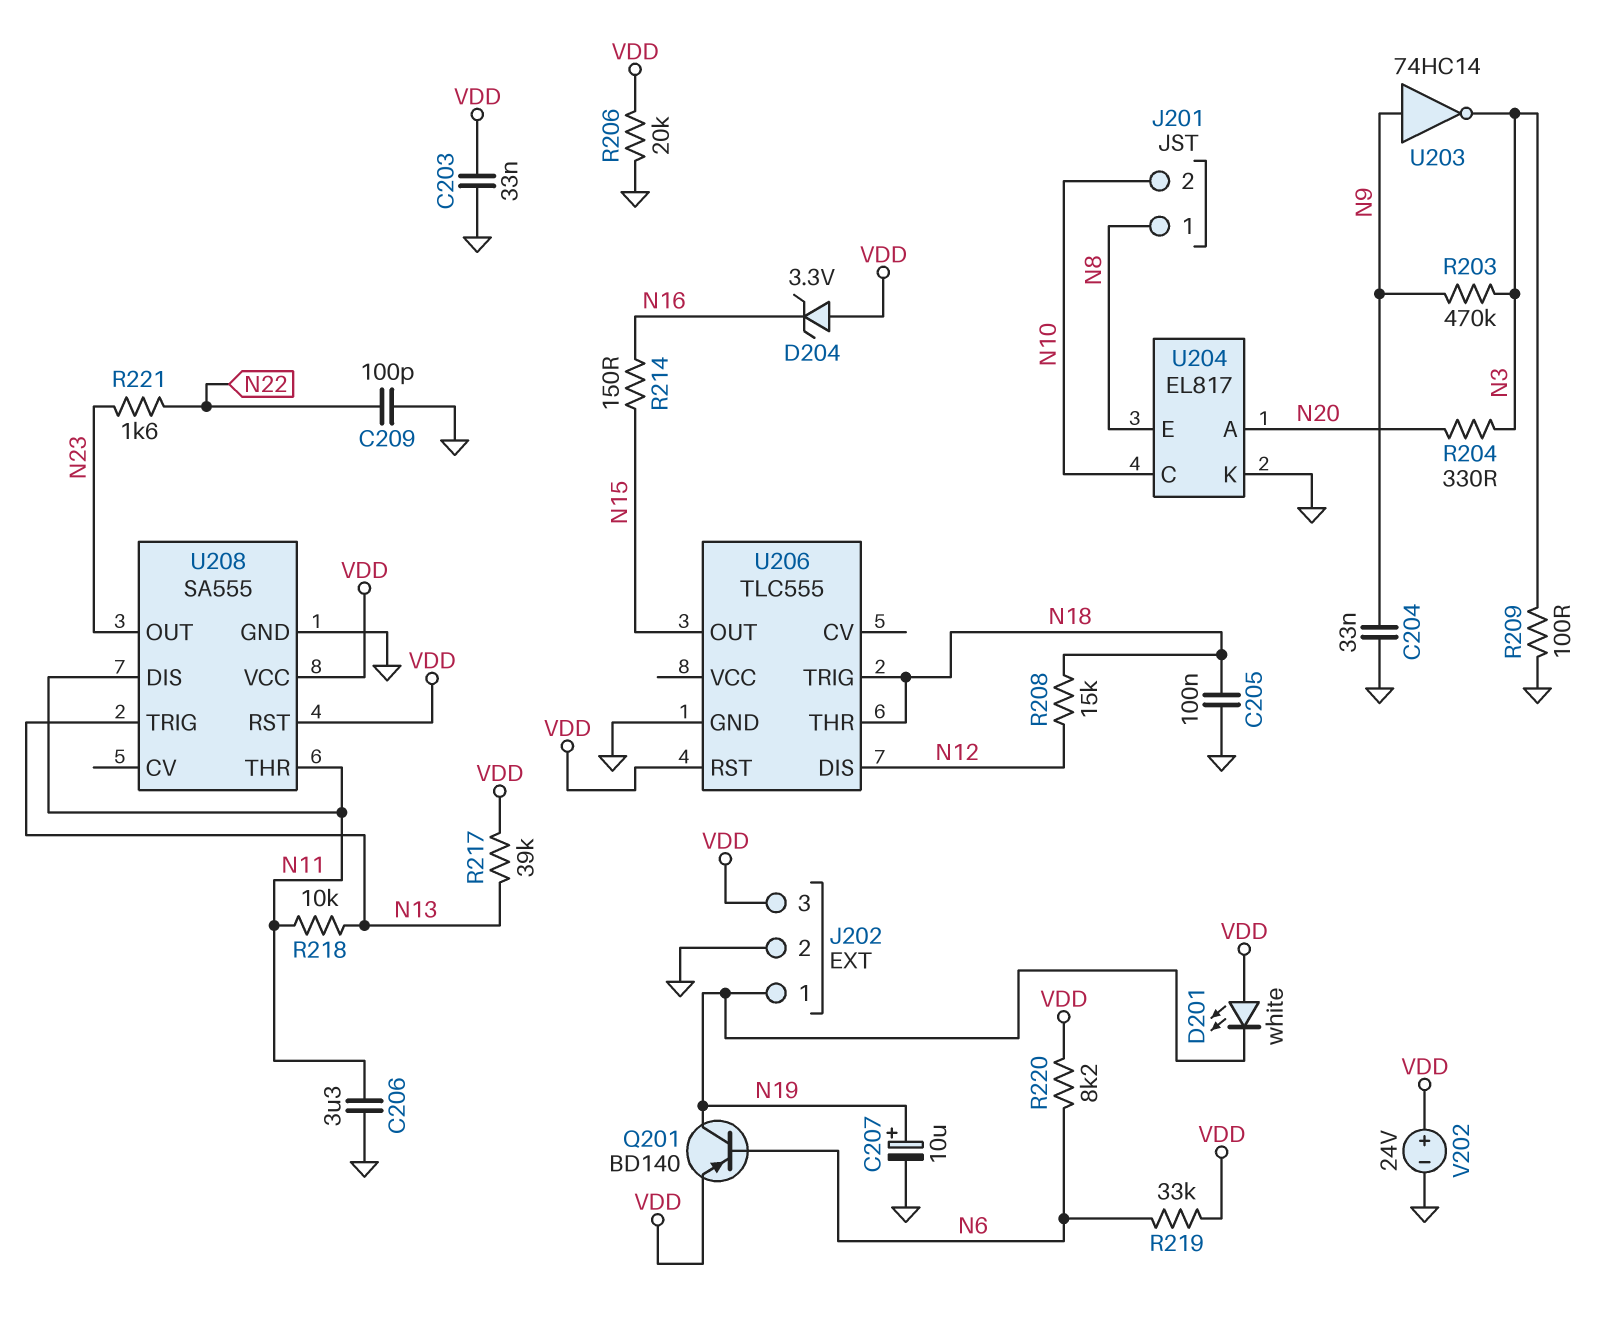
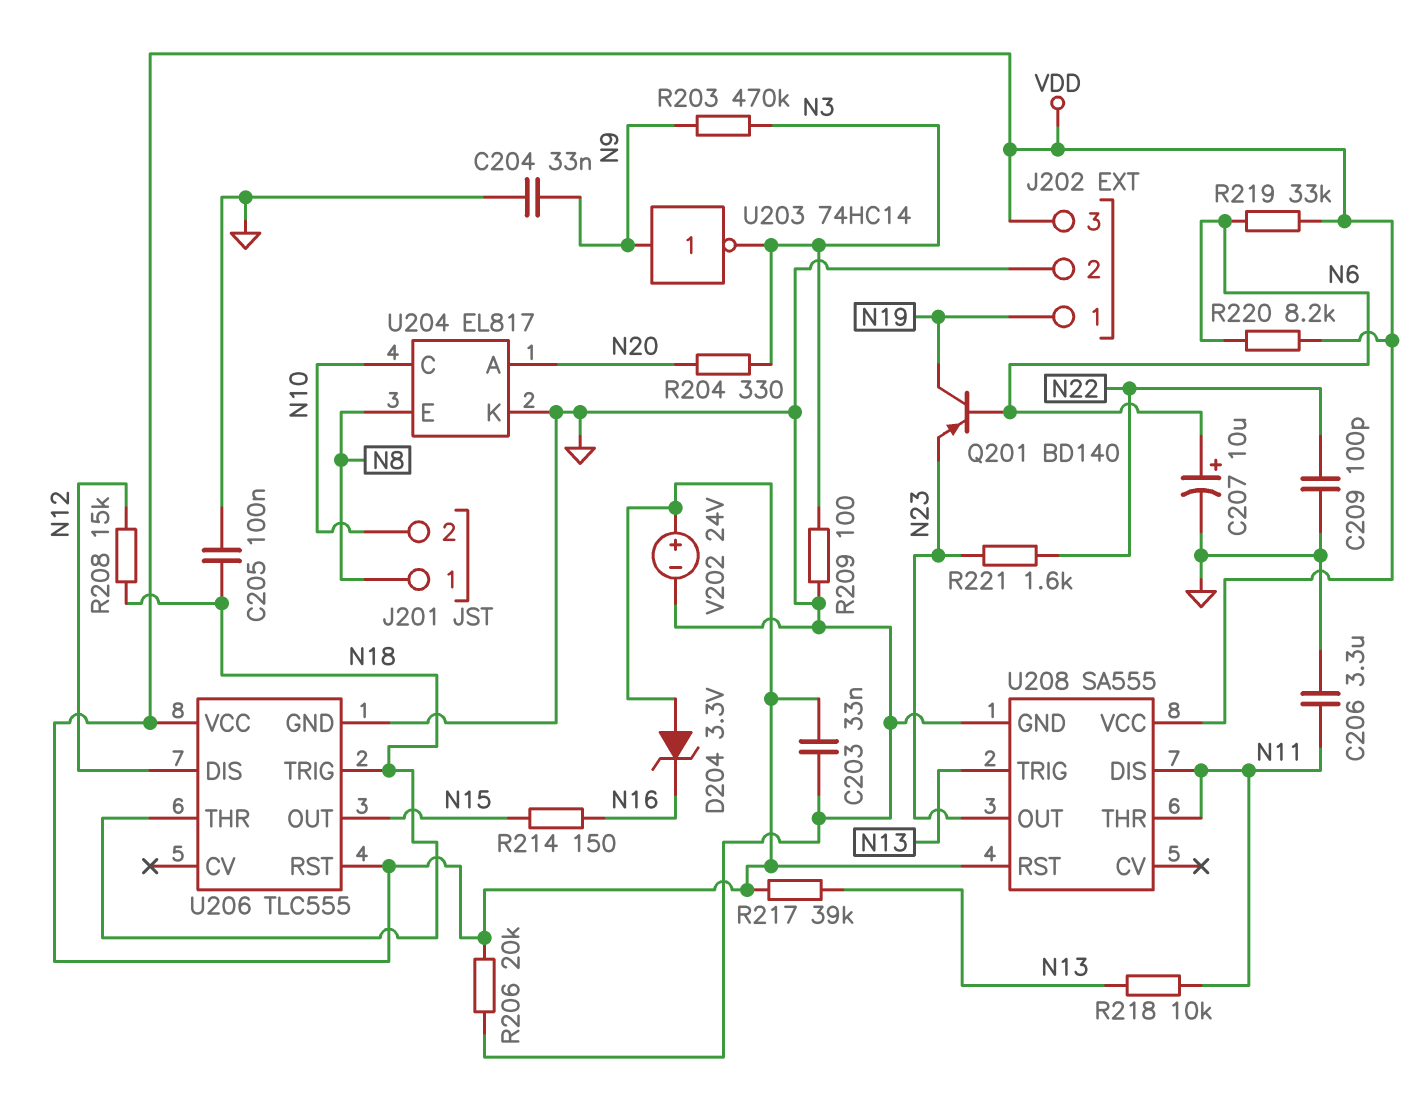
C207: 10uF (plus N19, minus GND) -> 10uF (plus N6, minus GND)
D201: LED white (A VDD, K N19) -> none
Q201: PNP BD140 (B N6, C N19, E VDD) -> PNP BD140 (B N6, C N19, E N23)
U206 pin VCC: none -> VDD

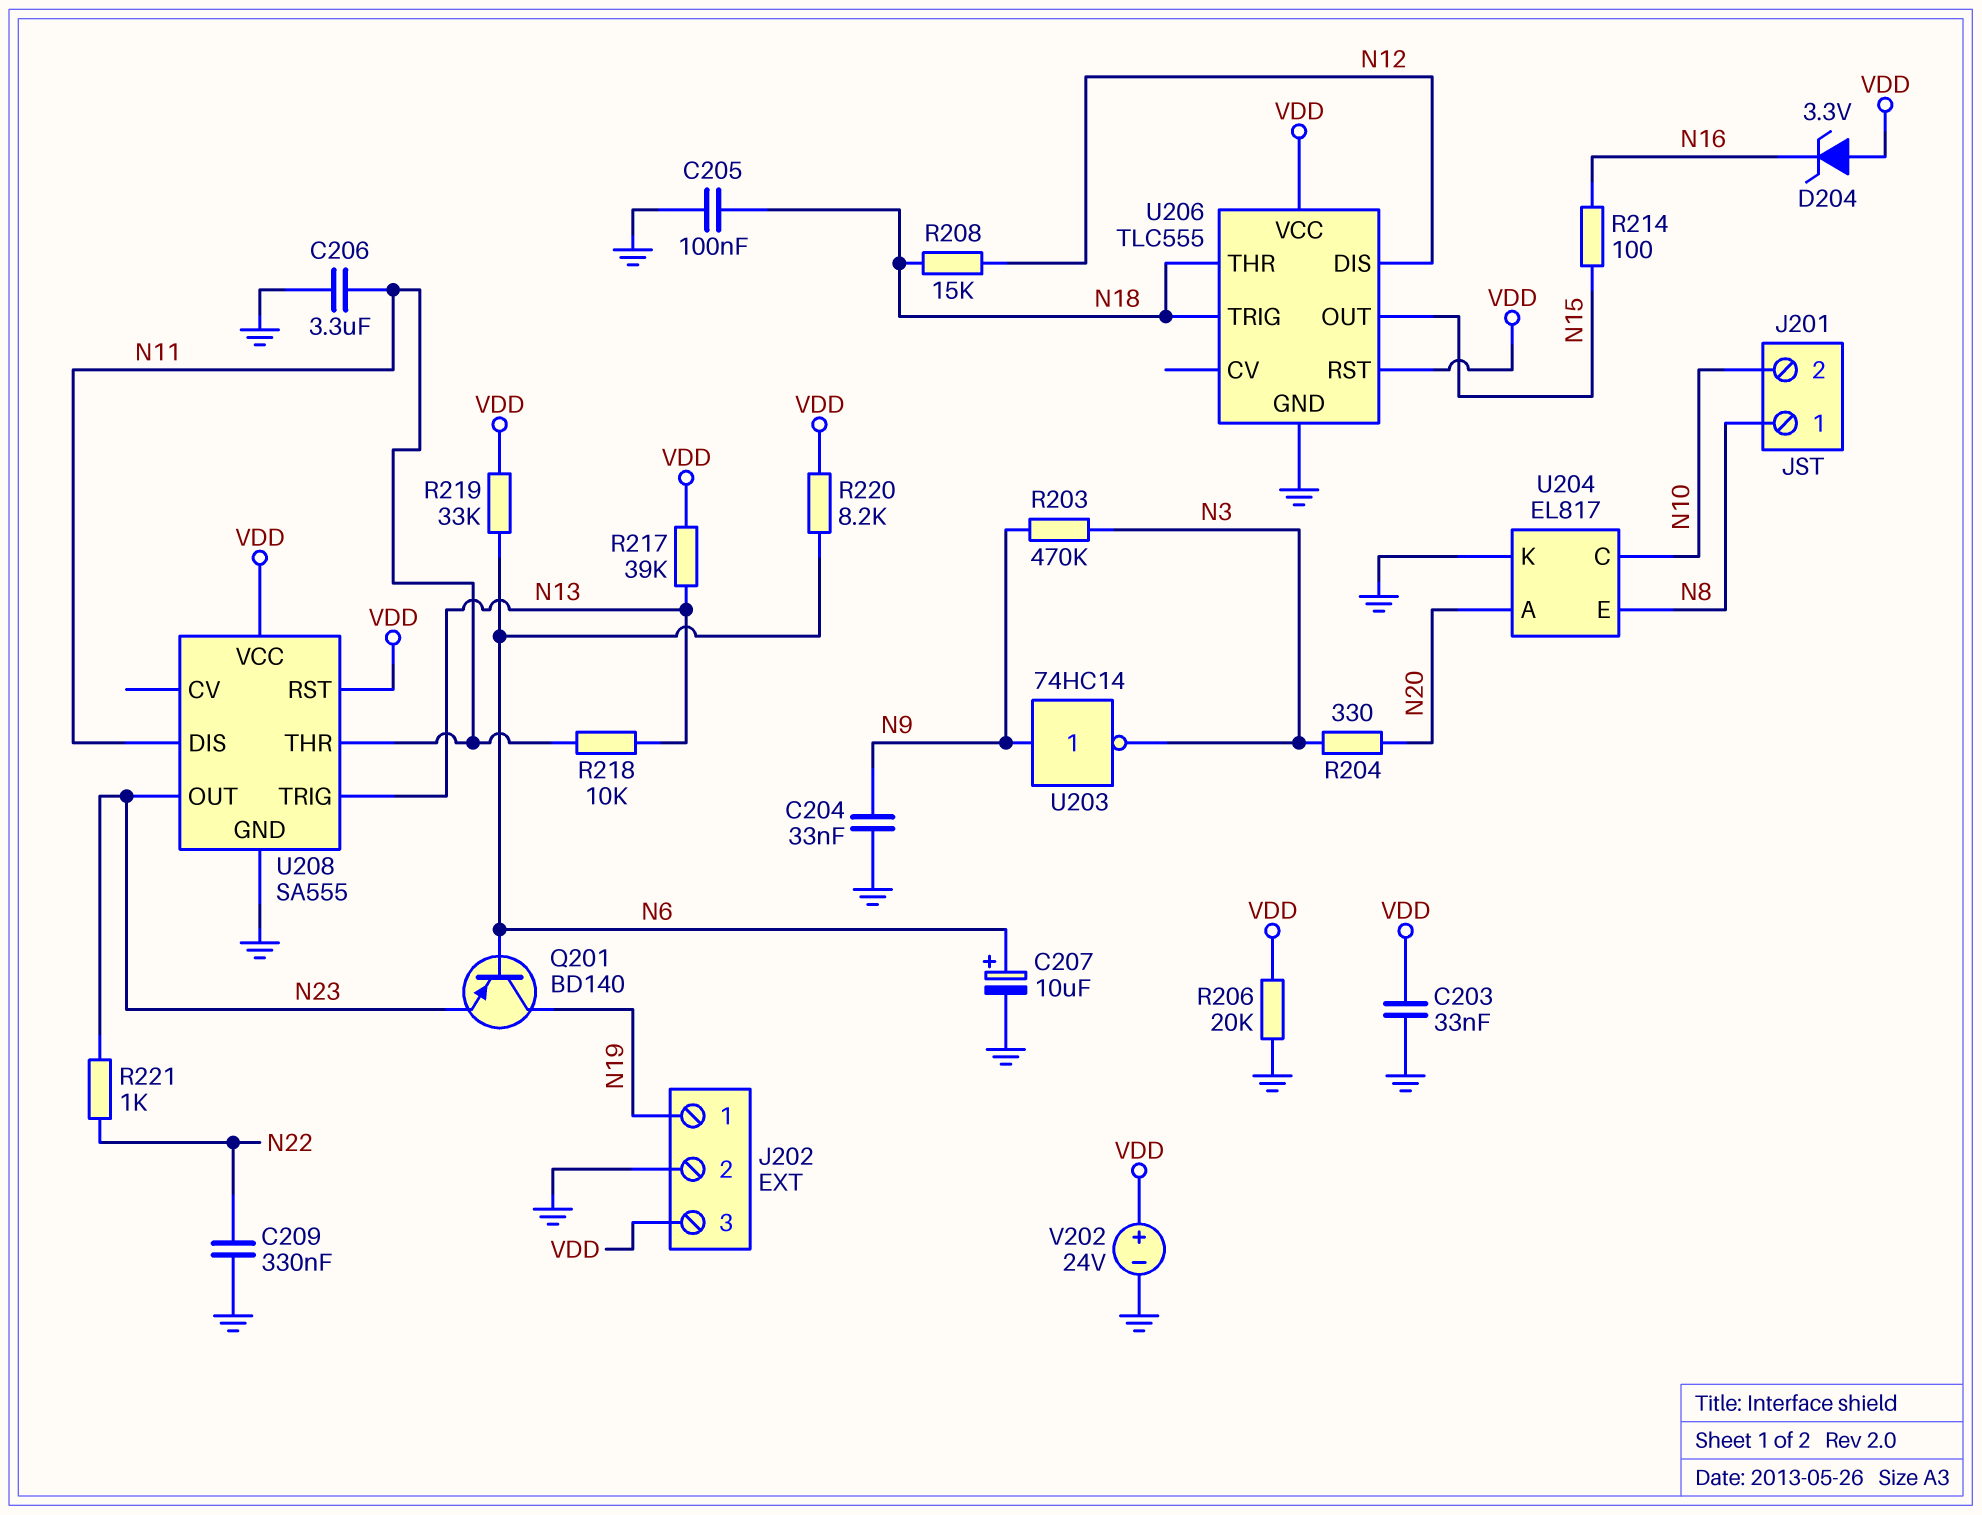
C209: 100pF (GND, N22) -> 330nF (GND, N22)
R209: 100 (GND, N3) -> none
R214: 150 (N15, N16) -> 100 (N15, N16)
R221: 1.6k (N22, N23) -> 1k (N22, N23)

